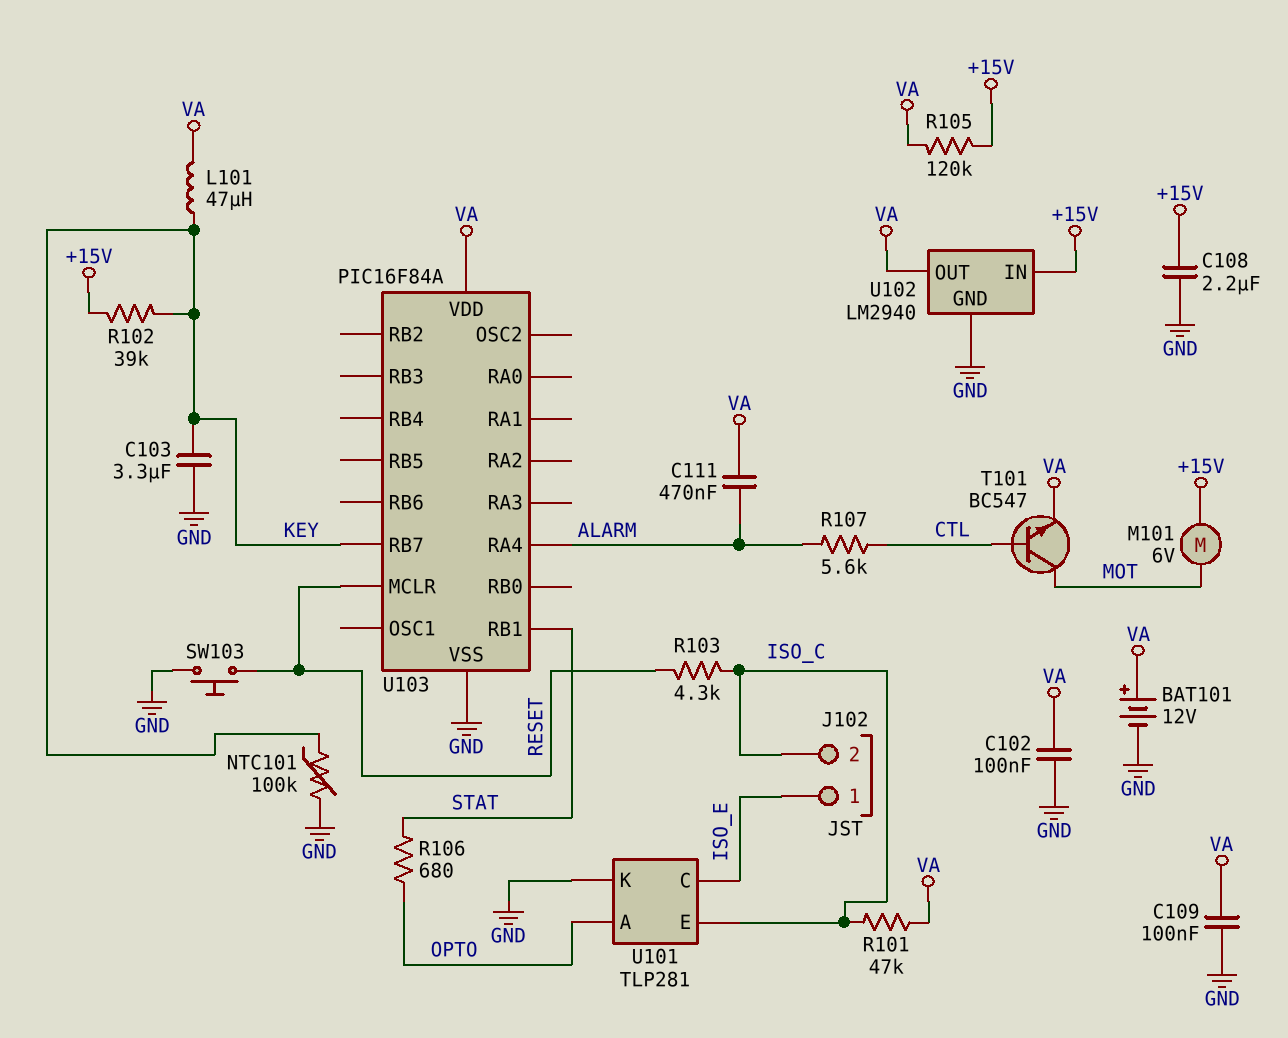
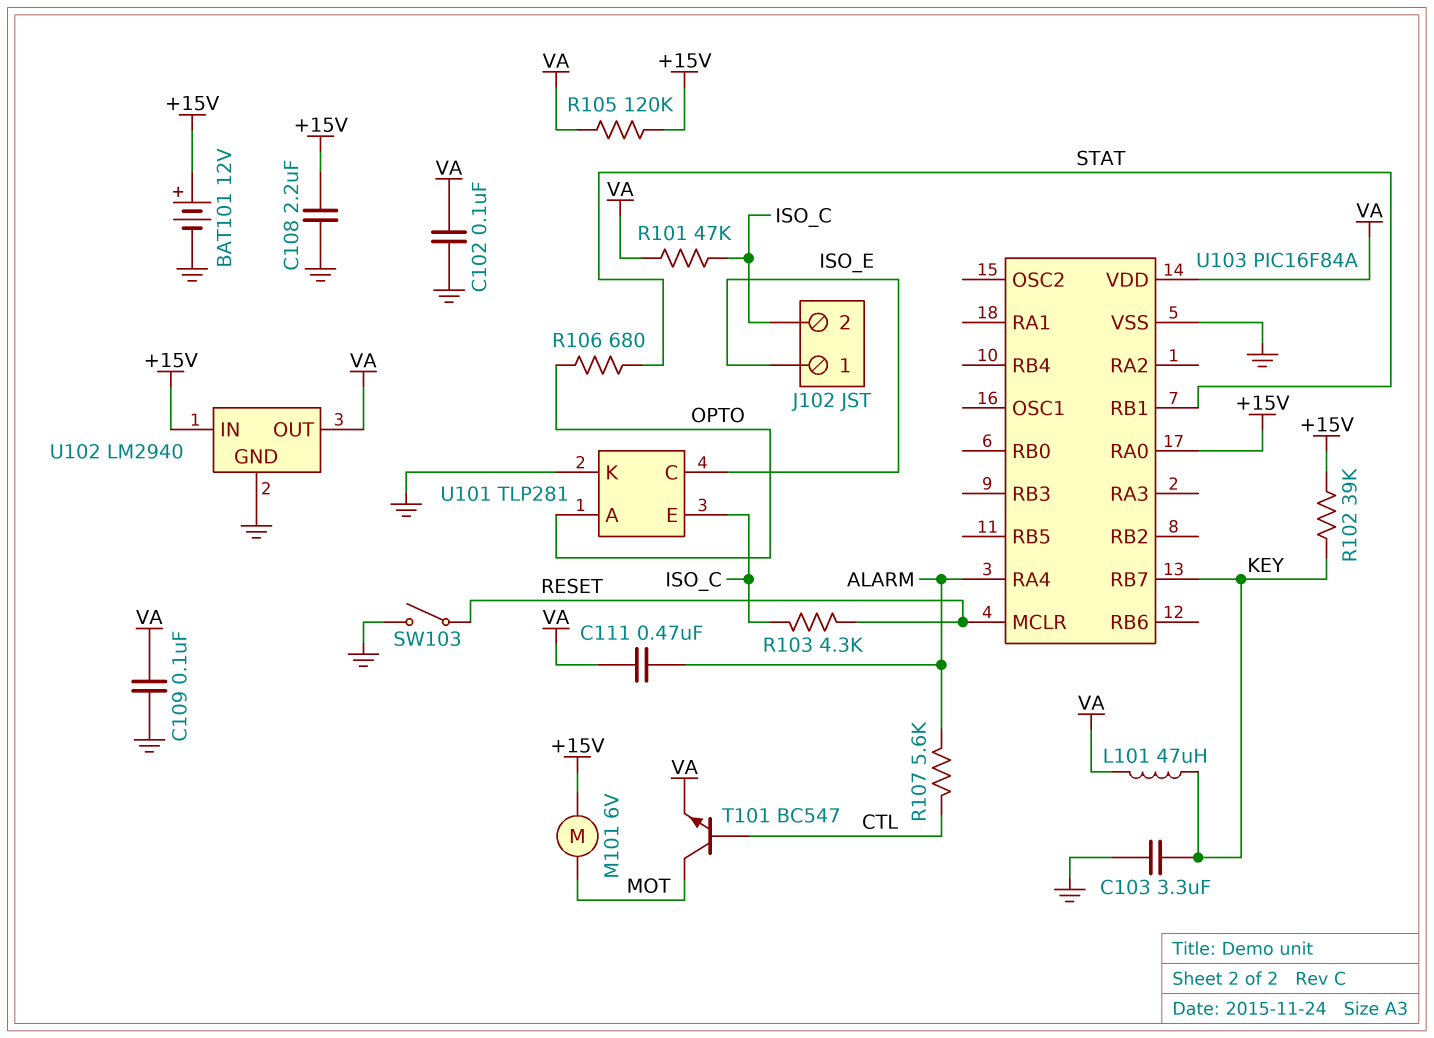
BAT101: 12V (plus VA, minus GND) -> 12V (plus +15V, minus GND)
NTC101: 100k (GND, KEY) -> none
SW103: button (GND, RESET) -> switch (GND, RESET)
U103 pin RA0: none -> +15V

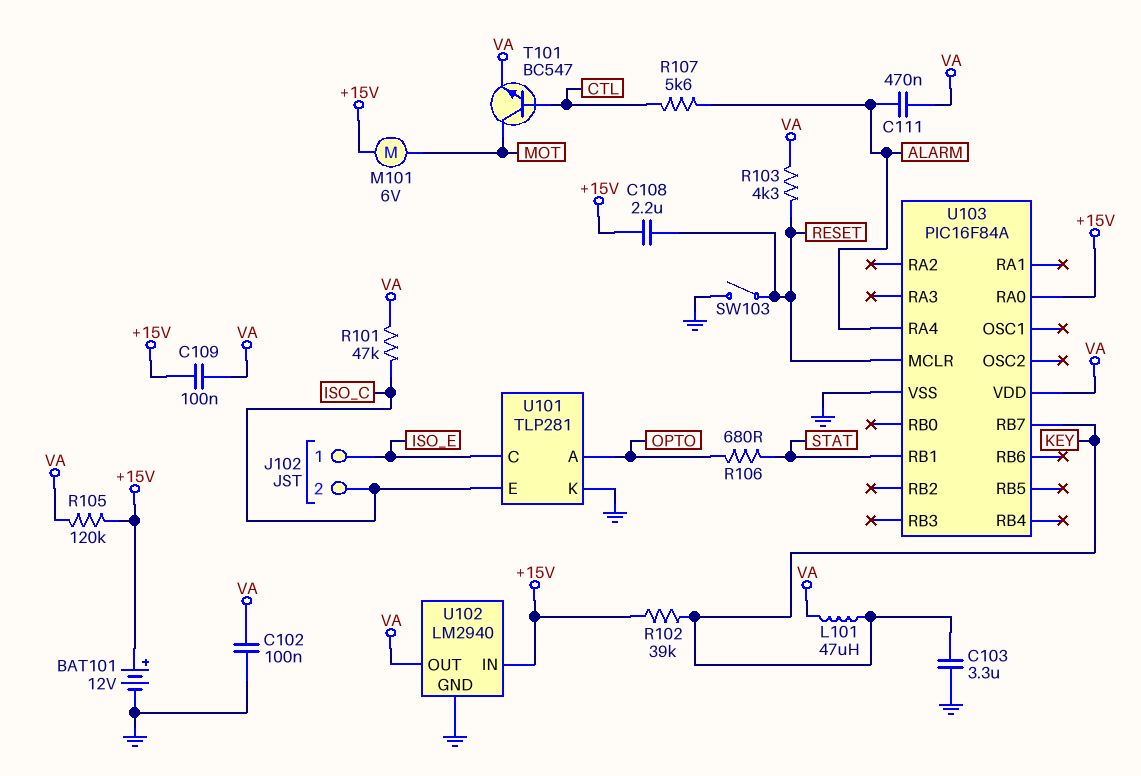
C108: 2.2uF (+15V, GND) -> 2.2uF (+15V, RESET)
C109: 100nF (GND, VA) -> 100nF (+15V, VA)
R103: 4.3k (ISO_C, RESET) -> 4.3k (RESET, VA)

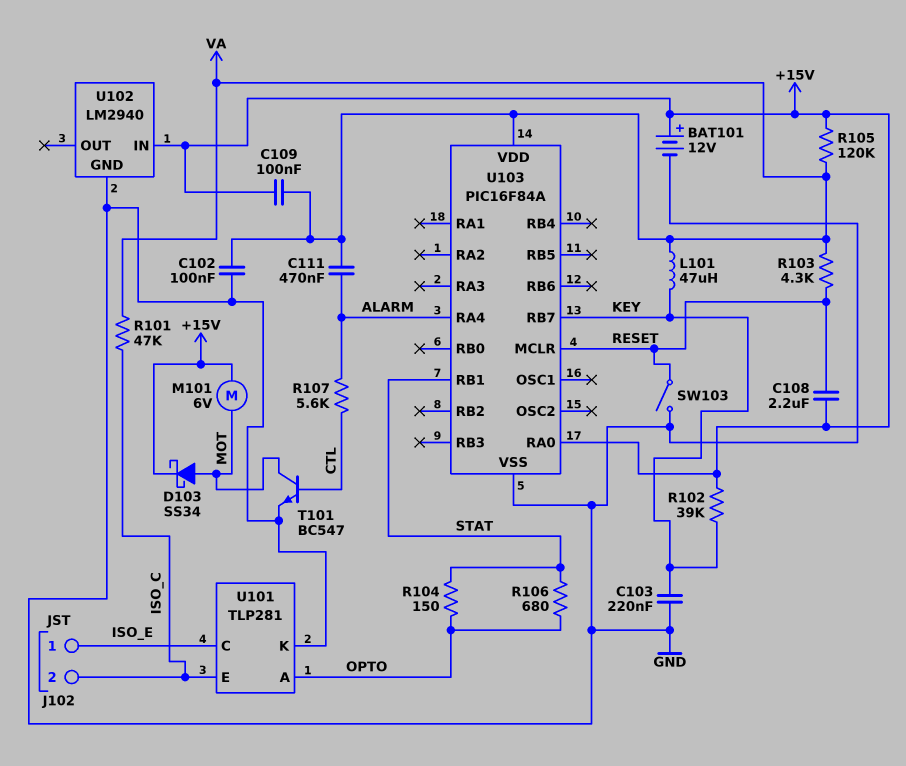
C103: 3.3uF (GND, KEY) -> 220nF (GND, KEY)
D103: none -> schottky SS34 (A MOT, K +15V)
R104: none -> 150 (OPTO, STAT)
T101: NPN BC547 (B CTL, C MOT, E VA) -> NPN BC547 (B CTL, C MOT, E GND)
U102 pin OUT: VA -> none

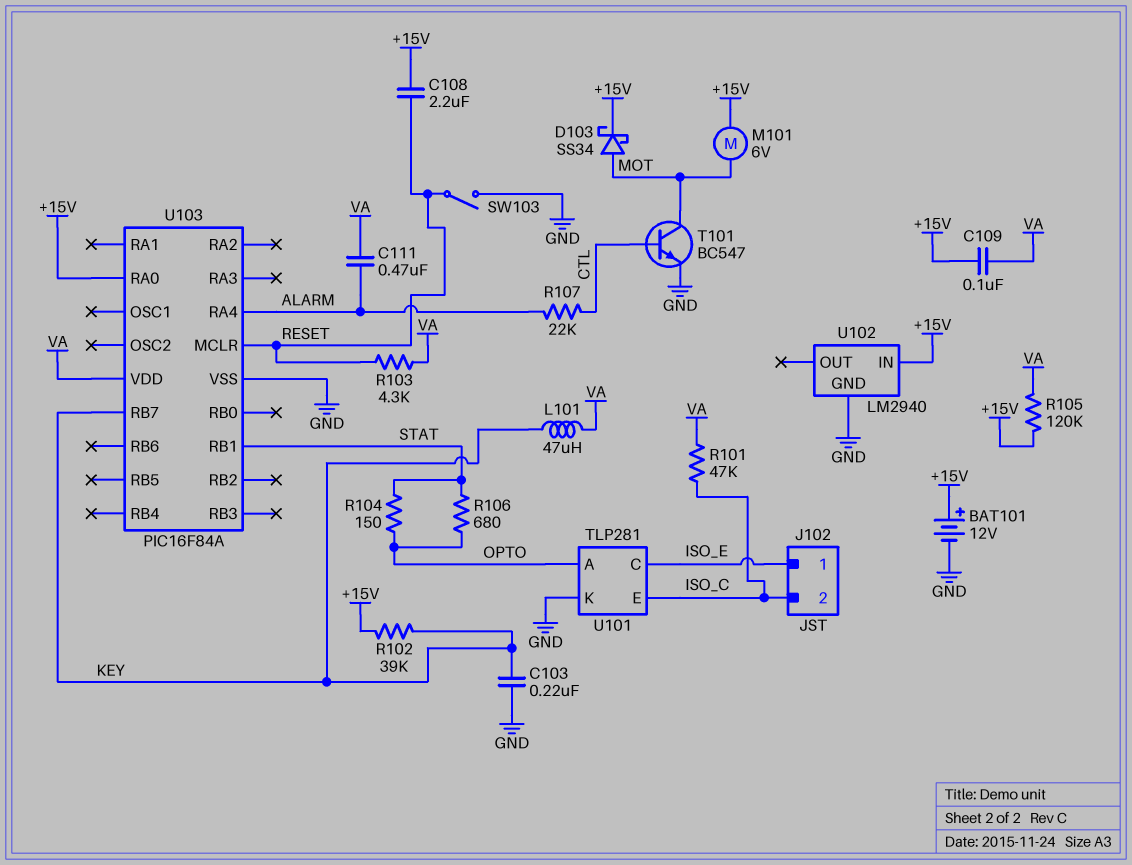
C102: 100nF (GND, VA) -> none
R107: 5.6k (ALARM, CTL) -> 22k (ALARM, CTL)

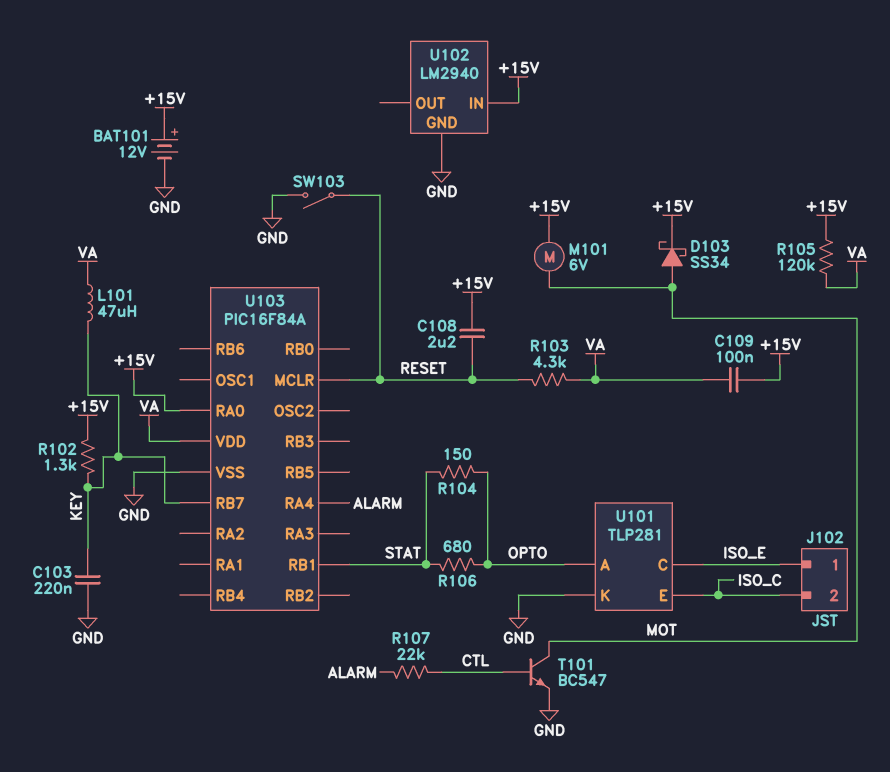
C111: 470nF (ALARM, VA) -> none
R101: 47k (ISO_C, VA) -> none
R102: 39k (+15V, KEY) -> 1.3k (+15V, KEY)

